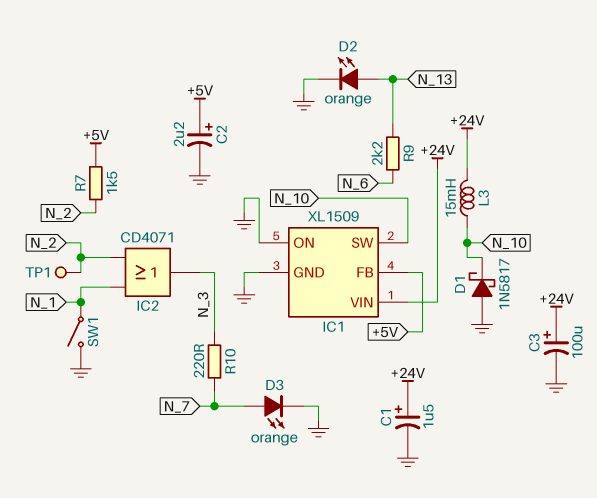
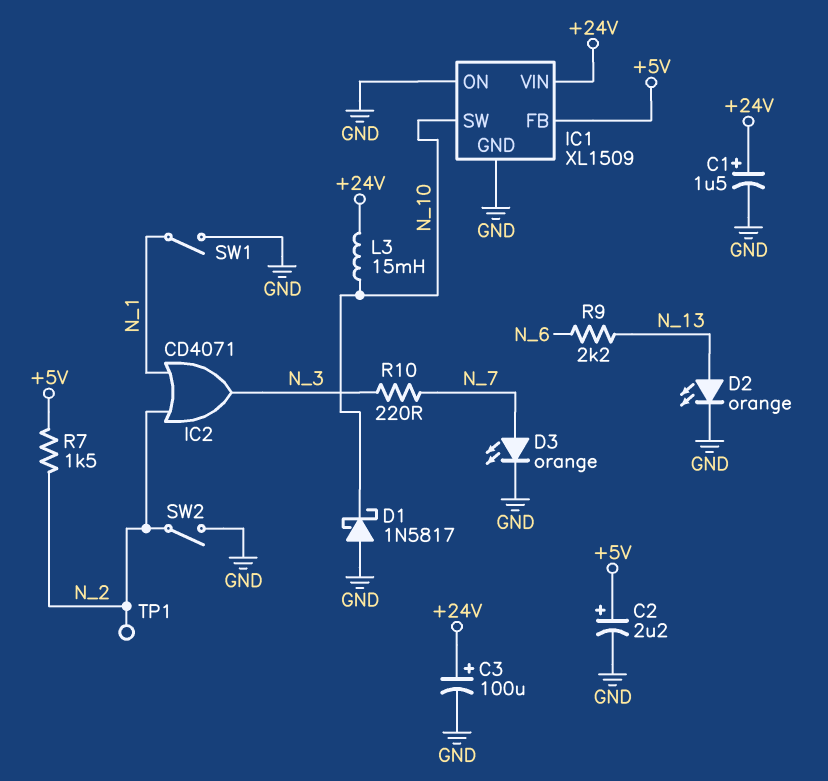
SW2: none -> switch (GND, N_2)

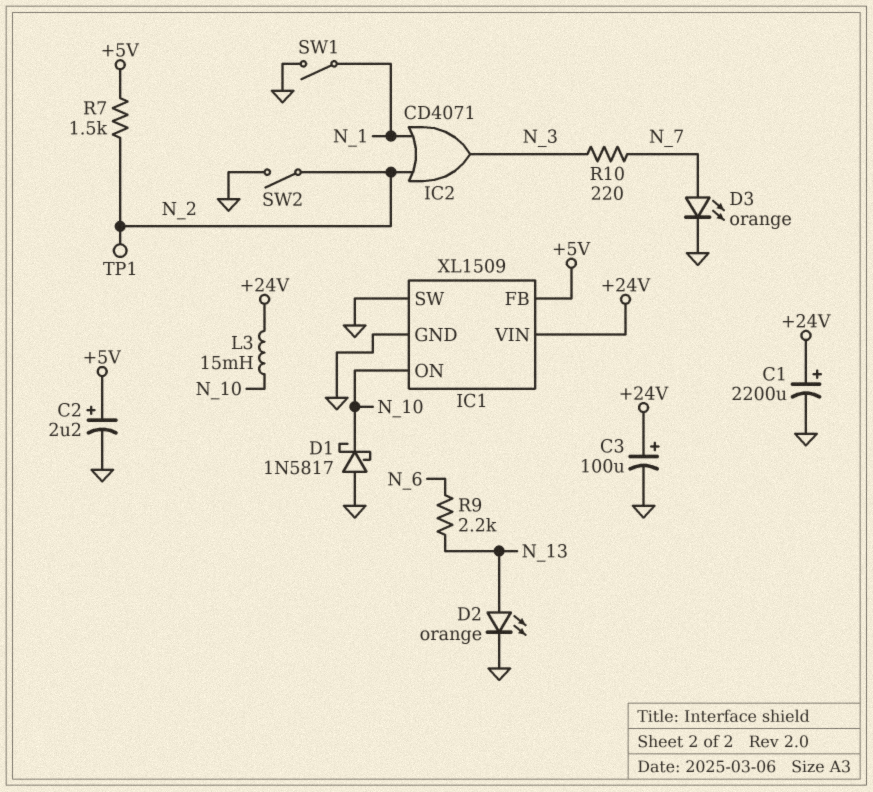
C1: 1.5uF (plus +24V, minus GND) -> 2200uF (plus +24V, minus GND)
IC1 pin ON: GND -> N_10
IC1 pin SW: N_10 -> GND

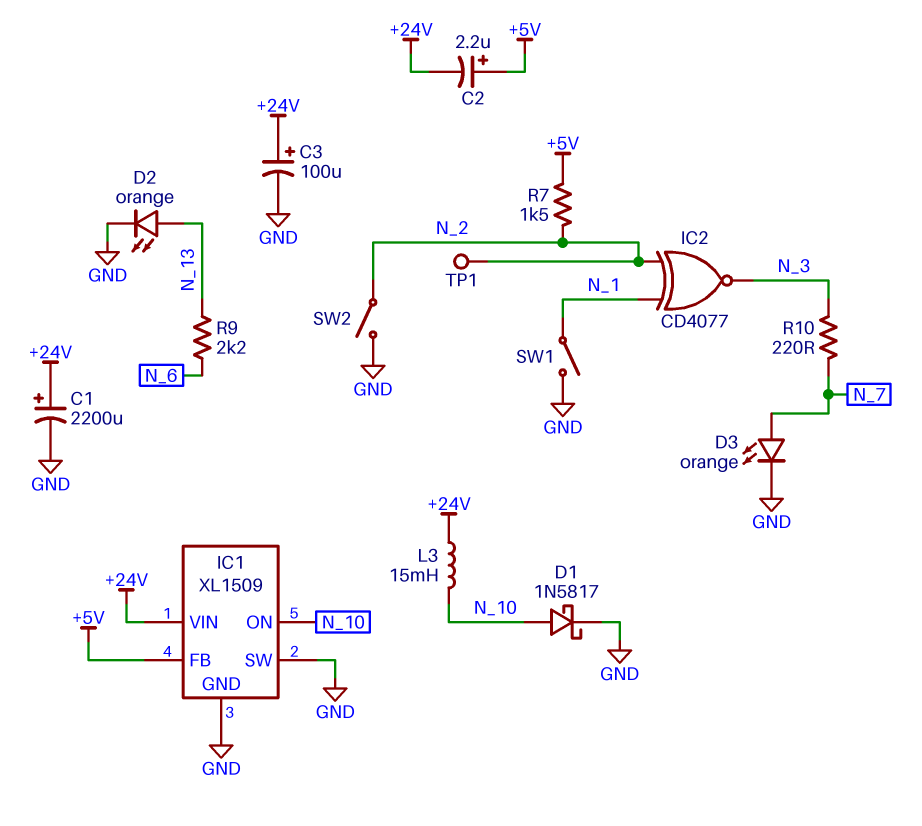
C2: 2.2uF (plus +5V, minus GND) -> 2.2uF (plus +5V, minus +24V)
D1: schottky 1N5817 (A GND, K N_10) -> schottky 1N5817 (A N_10, K GND)
IC2: OR CD4071 (in N_1, in N_2, out N_3) -> XNOR CD4077 (in N_1, in N_2, out N_3)

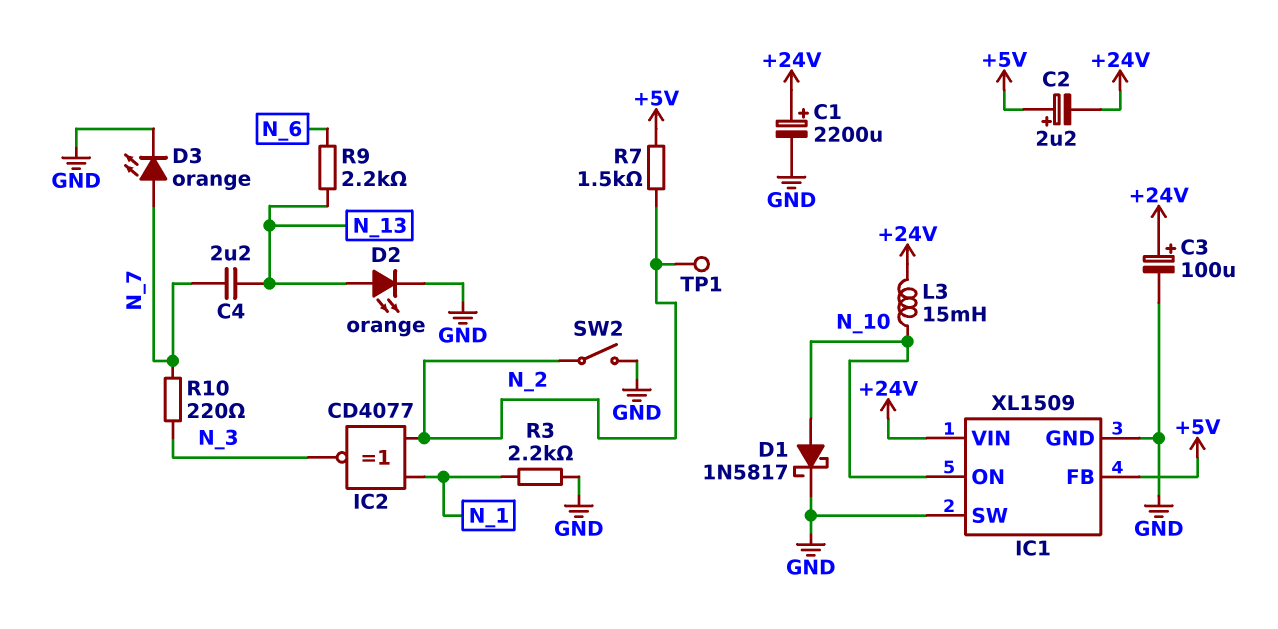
C4: none -> 2.2uF (N_7, N_13)
R3: none -> 2.2k (GND, N_1)
SW1: switch (GND, N_1) -> none

